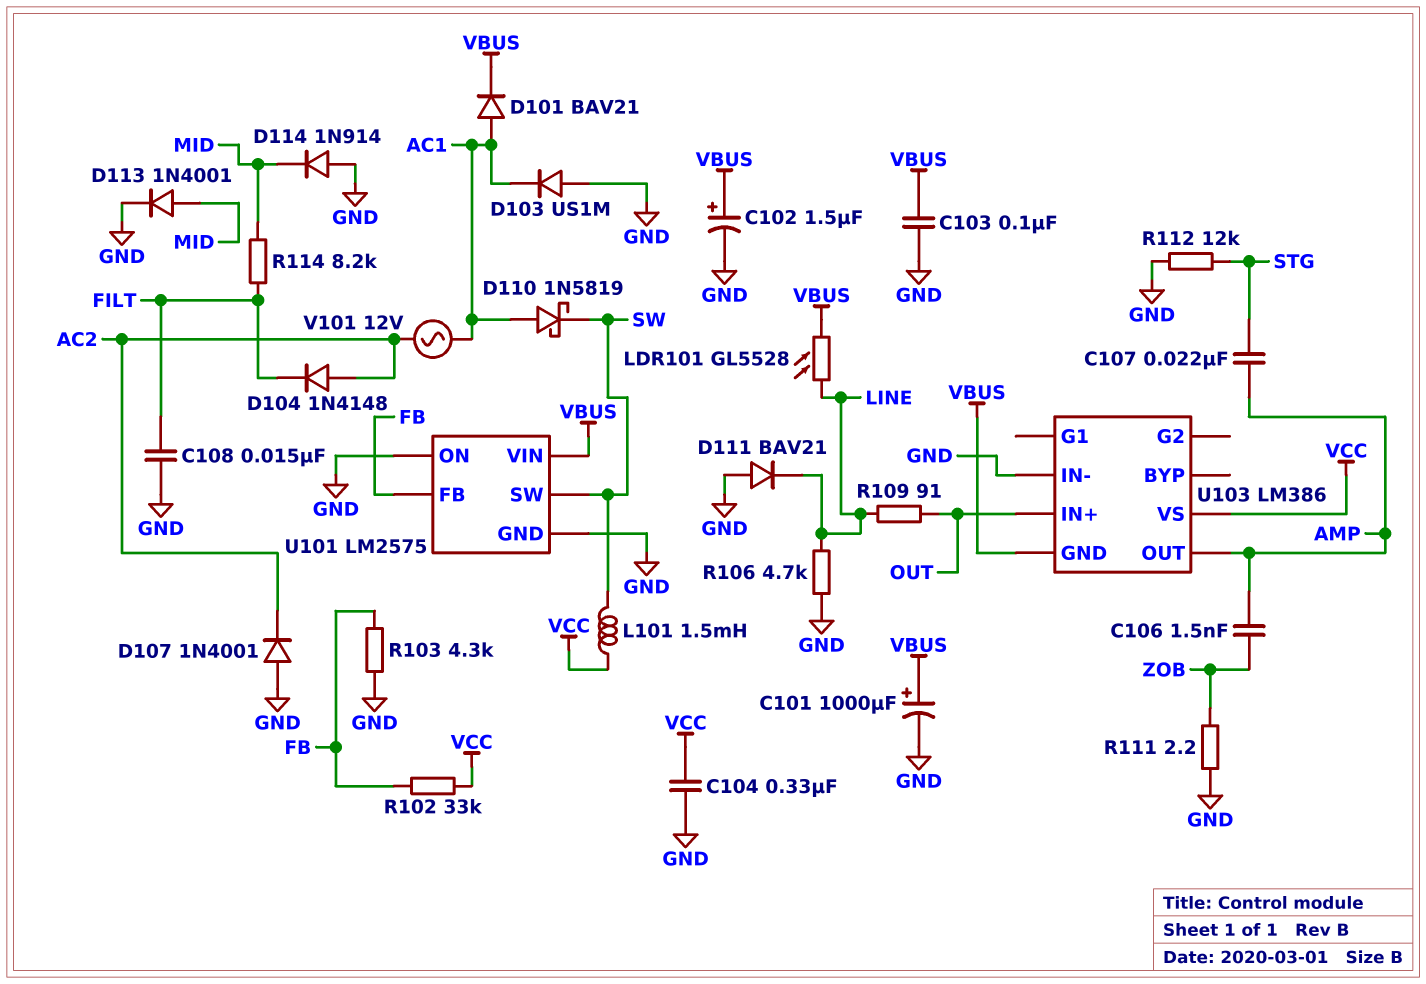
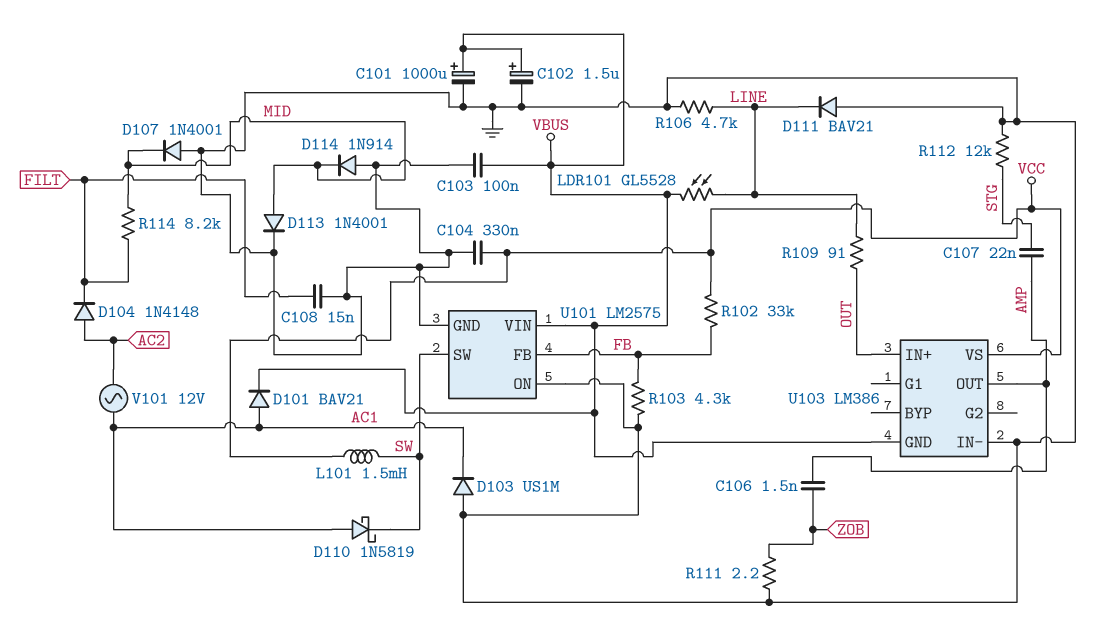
D107: diode 1N4001 (A GND, K AC2) -> diode 1N4001 (A GND, K MID)

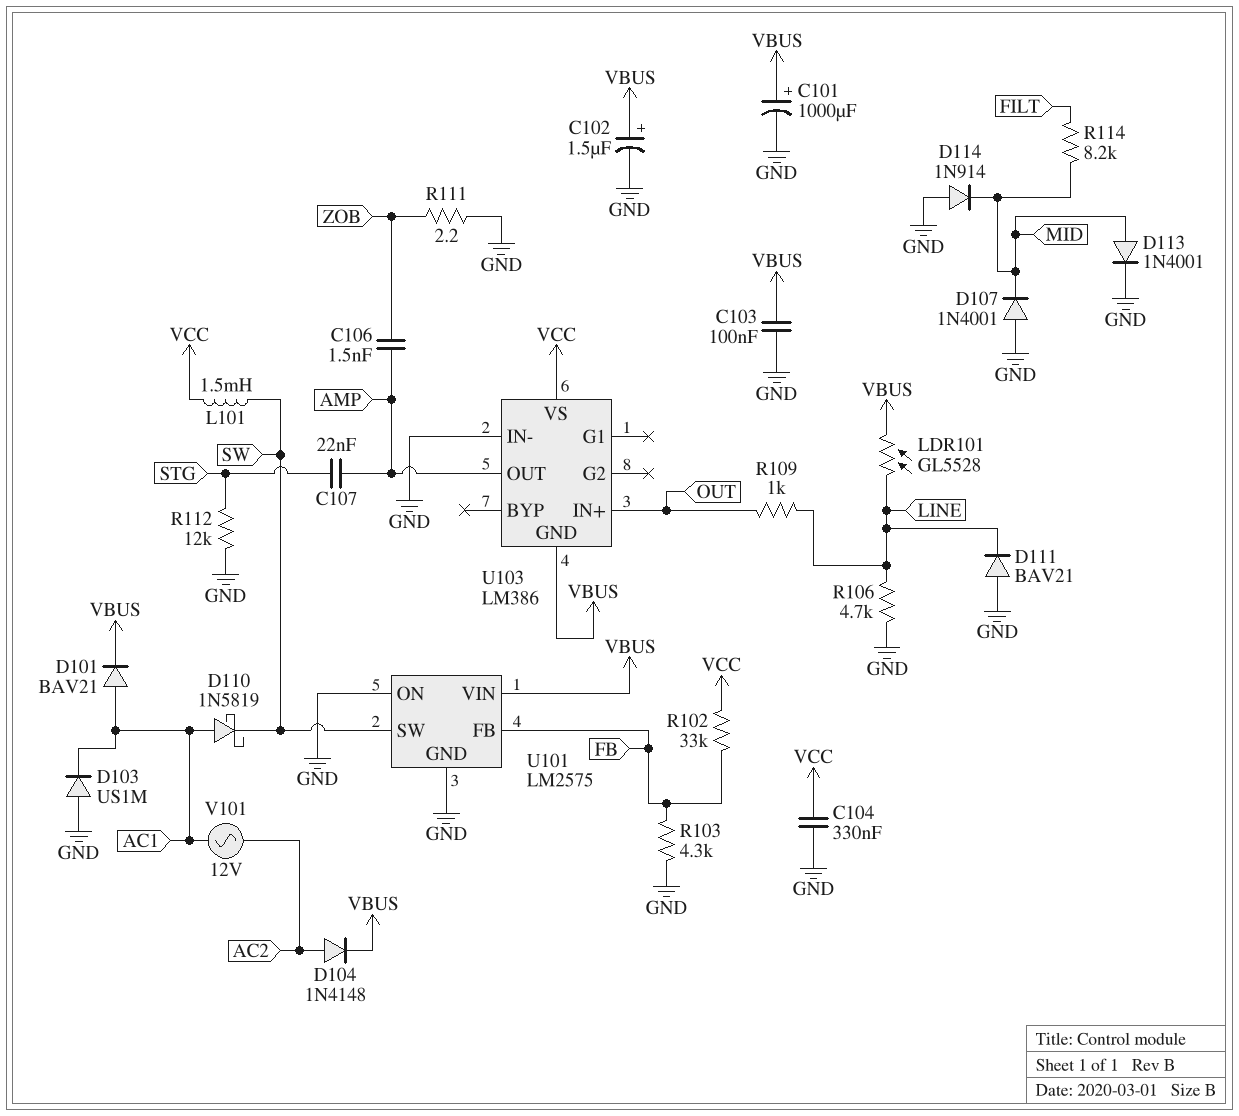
C108: 15nF (FILT, GND) -> none
D104: diode 1N4148 (A AC2, K FILT) -> diode 1N4148 (A AC2, K VBUS)
R109: 91 (LINE, OUT) -> 1k (LINE, OUT)

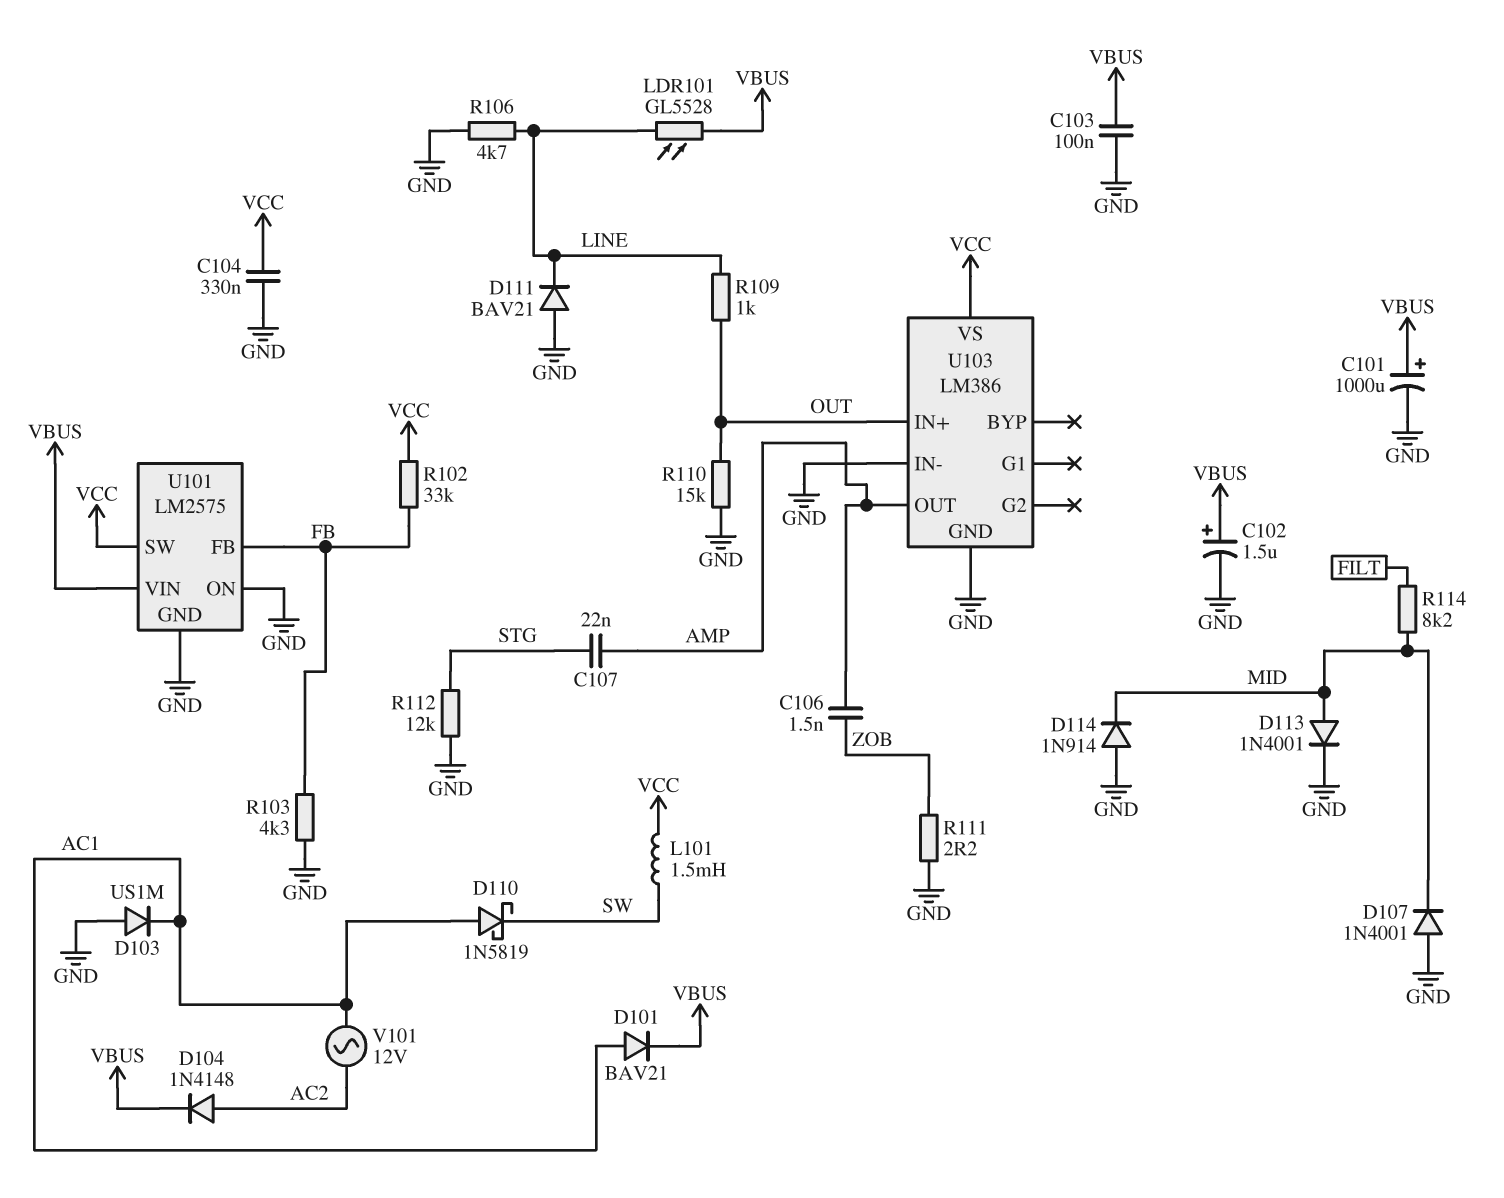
R110: none -> 15k (GND, OUT)
U101 pin SW: SW -> VCC
U103 pin GND: VBUS -> GND

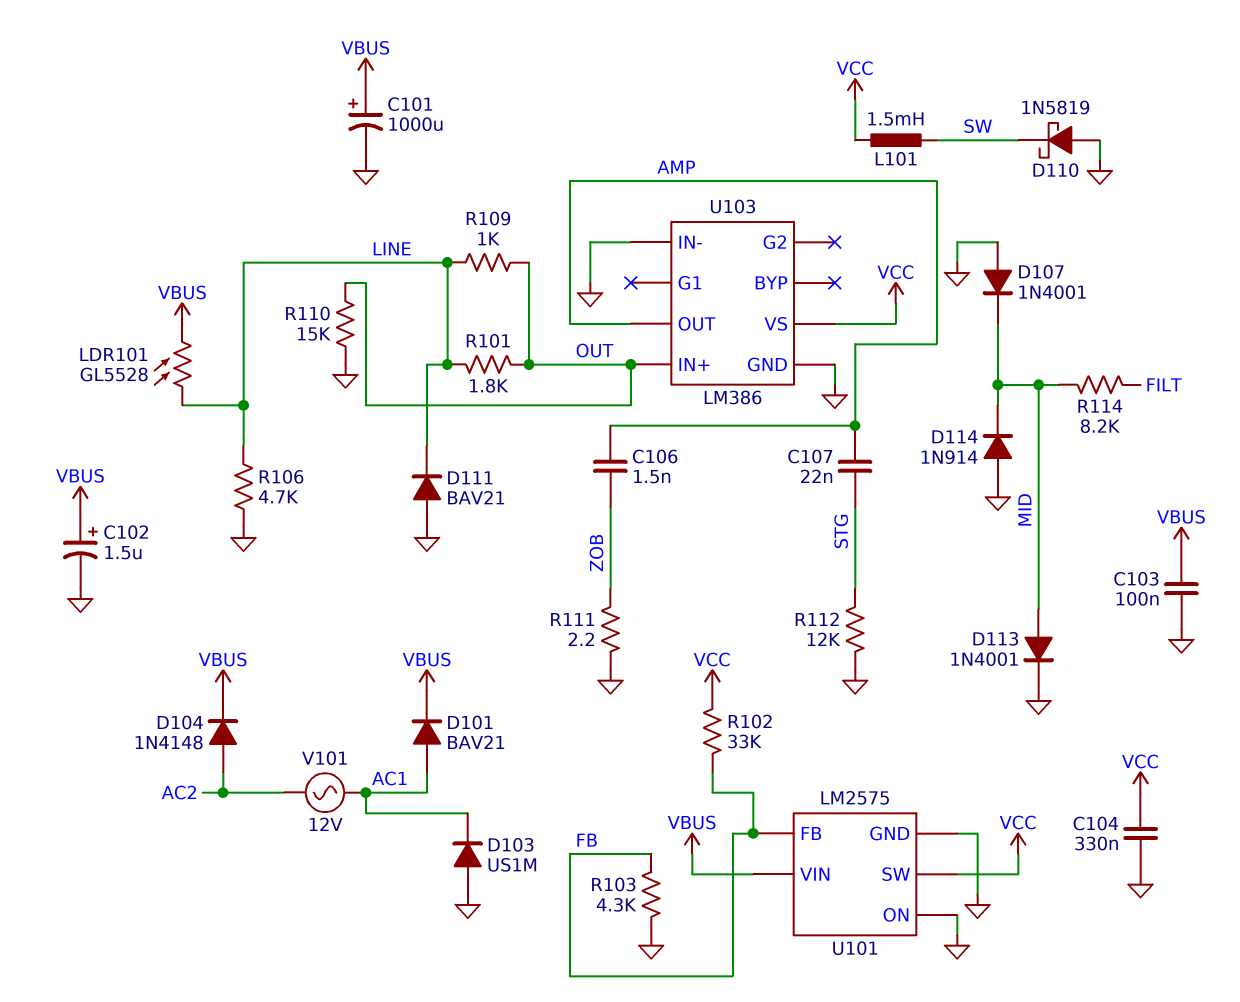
D110: schottky 1N5819 (A AC1, K SW) -> schottky 1N5819 (A GND, K SW)
R101: none -> 1.8k (LINE, OUT)

